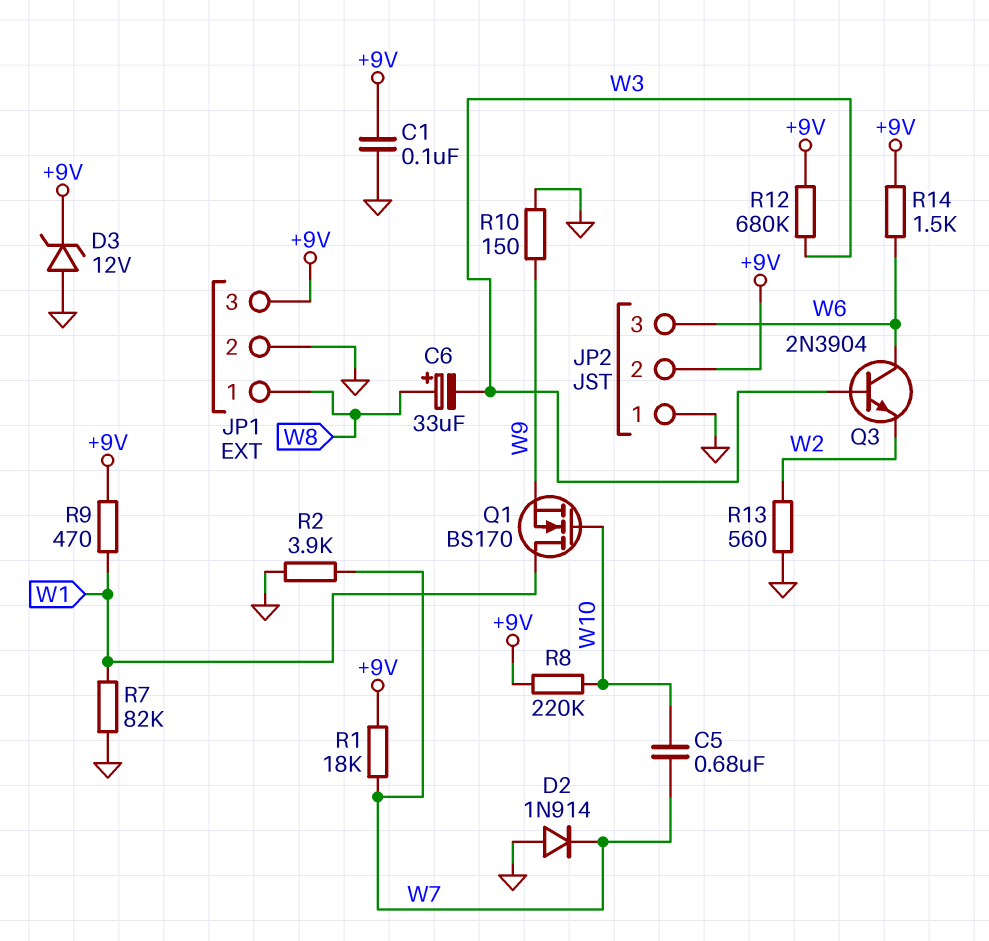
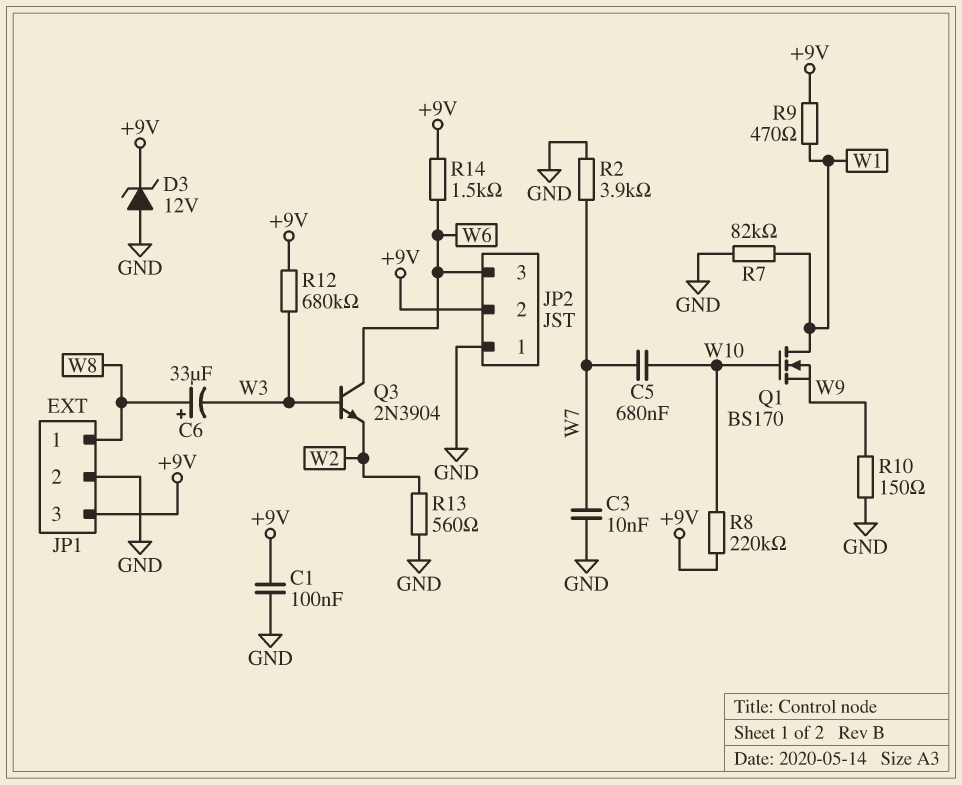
C3: none -> 10nF (GND, W7)
D2: diode 1N914 (A GND, K W7) -> none
R1: 18k (+9V, W7) -> none

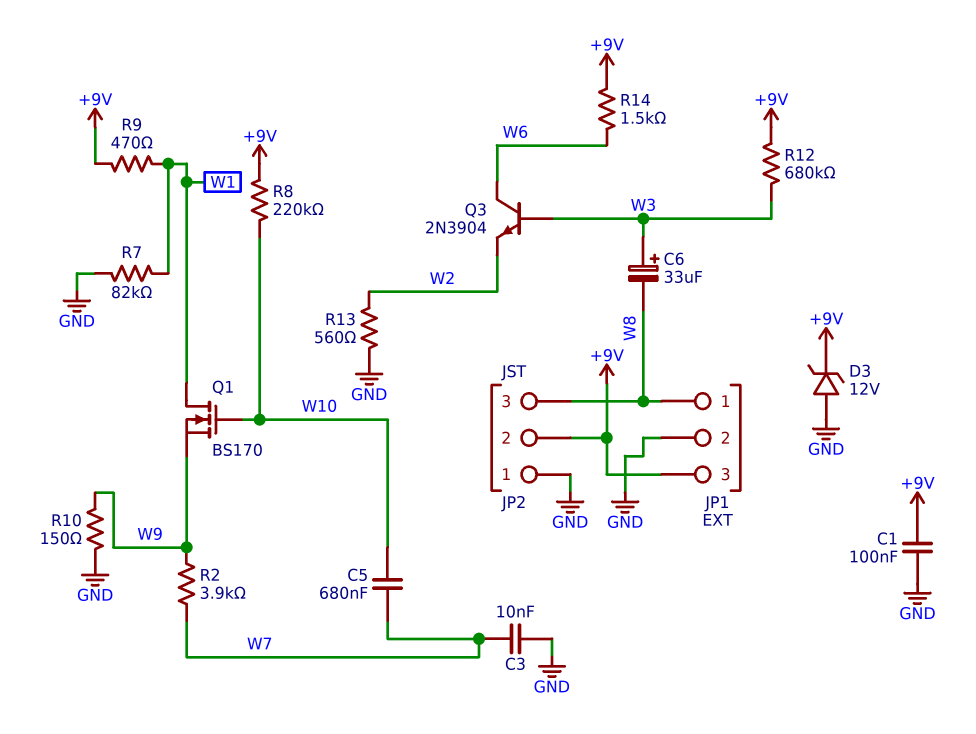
C6: 33uF (plus W8, minus W3) -> 33uF (plus W3, minus W8)
JP2 pin 3: W6 -> W8
R2: 3.9k (GND, W7) -> 3.9k (W7, W9)

